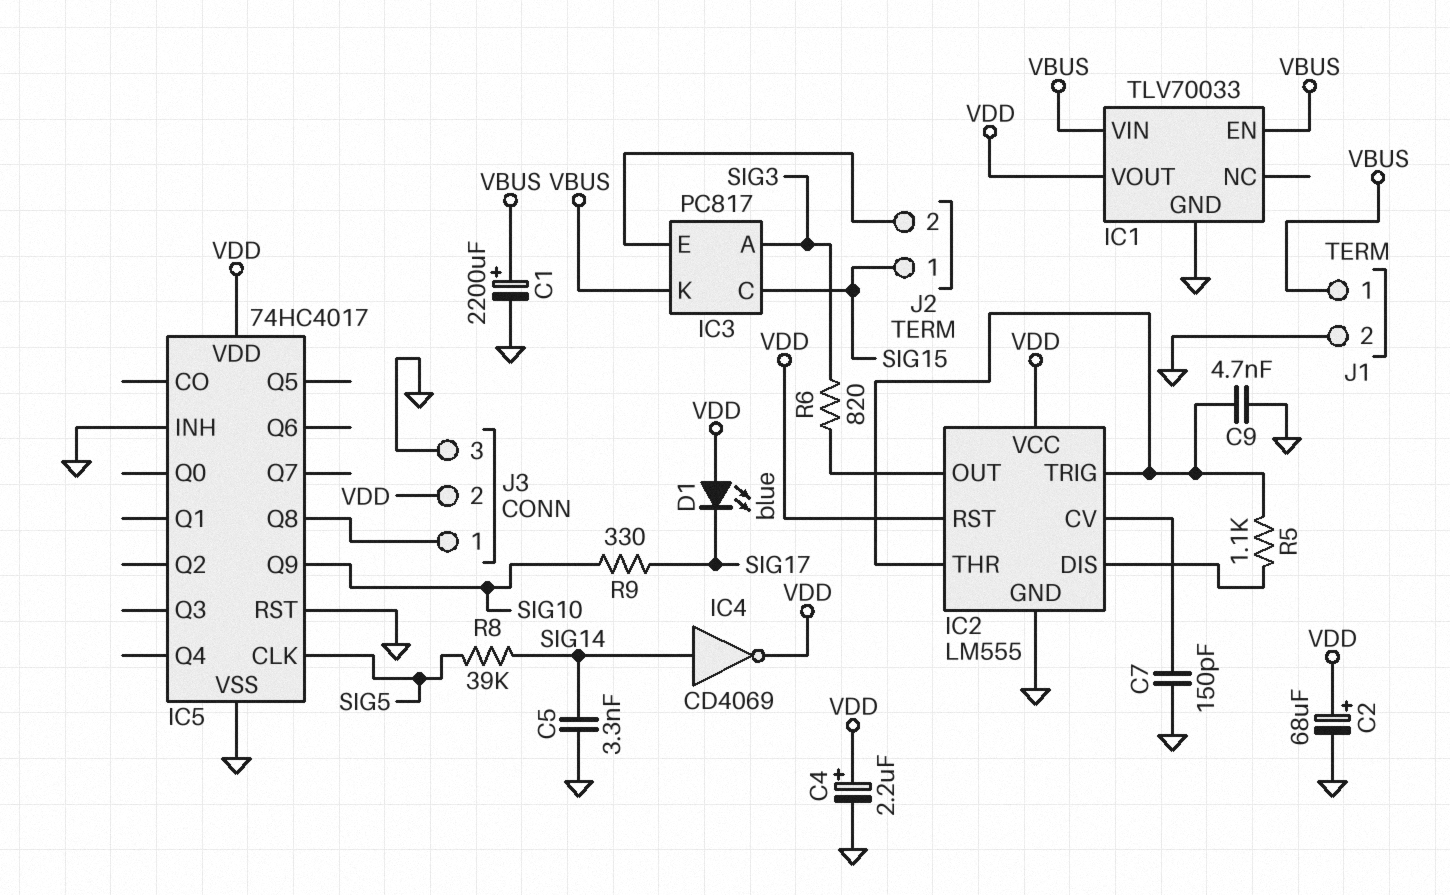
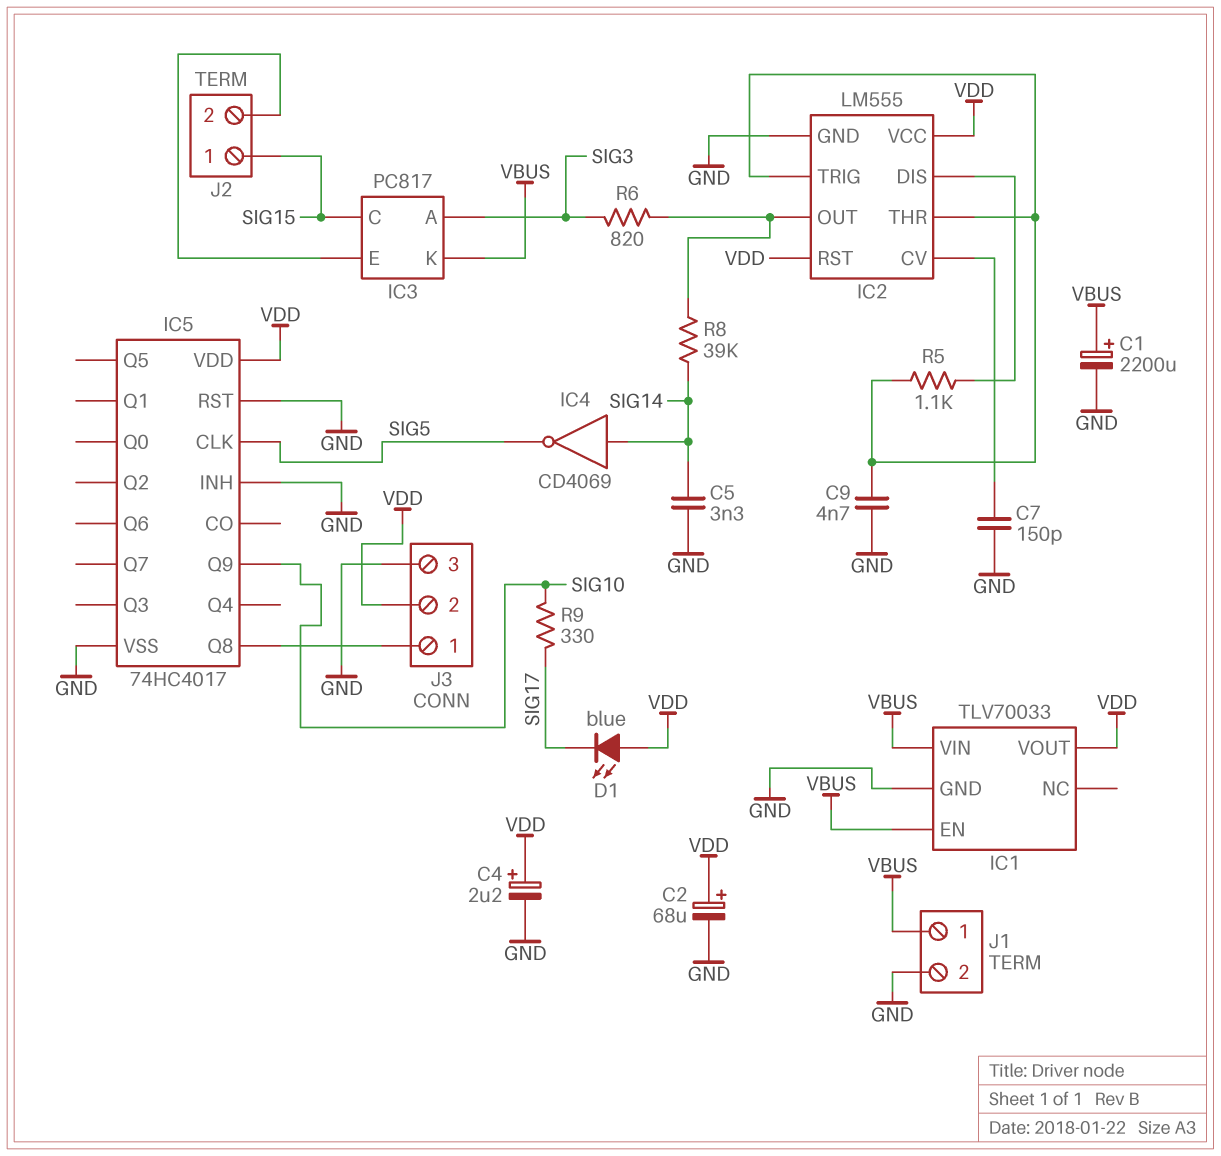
IC4: NOT CD4069 (in SIG14, out VDD) -> NOT CD4069 (in SIG14, out SIG5)
R8: 39k (SIG5, SIG14) -> 39k (IC2/OUT, SIG14)

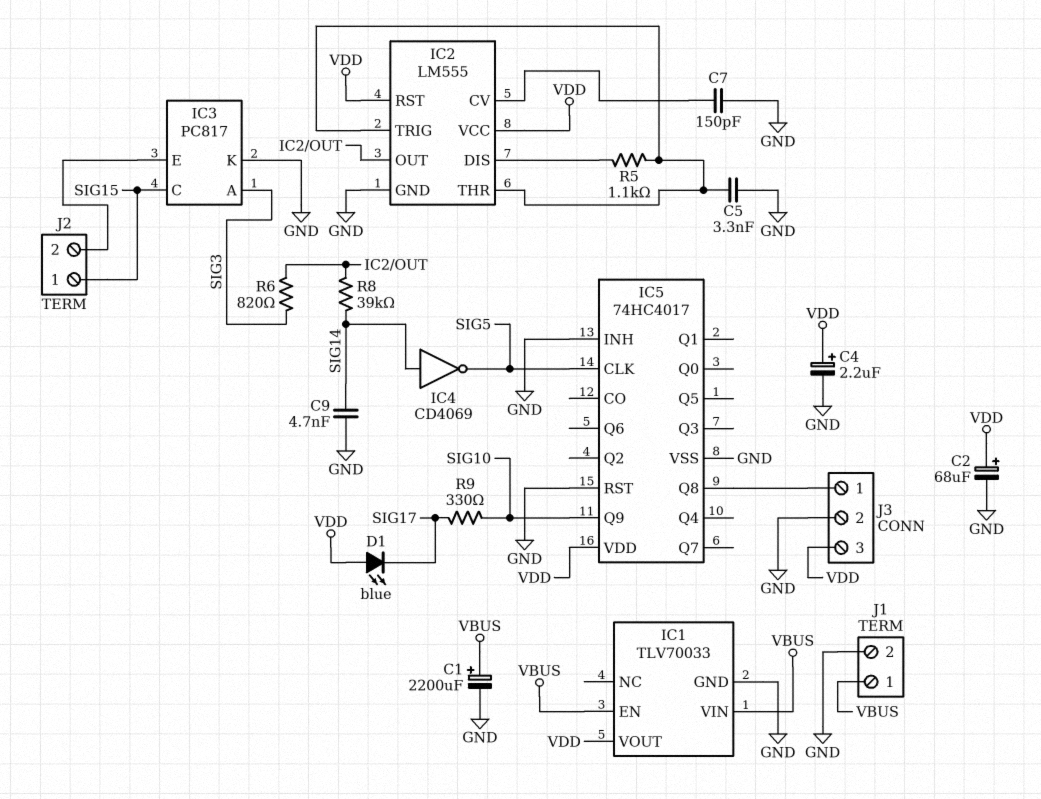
C5: 3.3nF (GND, SIG14) -> 3.3nF (GND, IC2/THR)
C9: 4.7nF (GND, IC2/THR) -> 4.7nF (GND, SIG14)
IC3 pin K: VBUS -> GND
J3 pin 2: VDD -> GND
J3 pin 3: GND -> VDD

